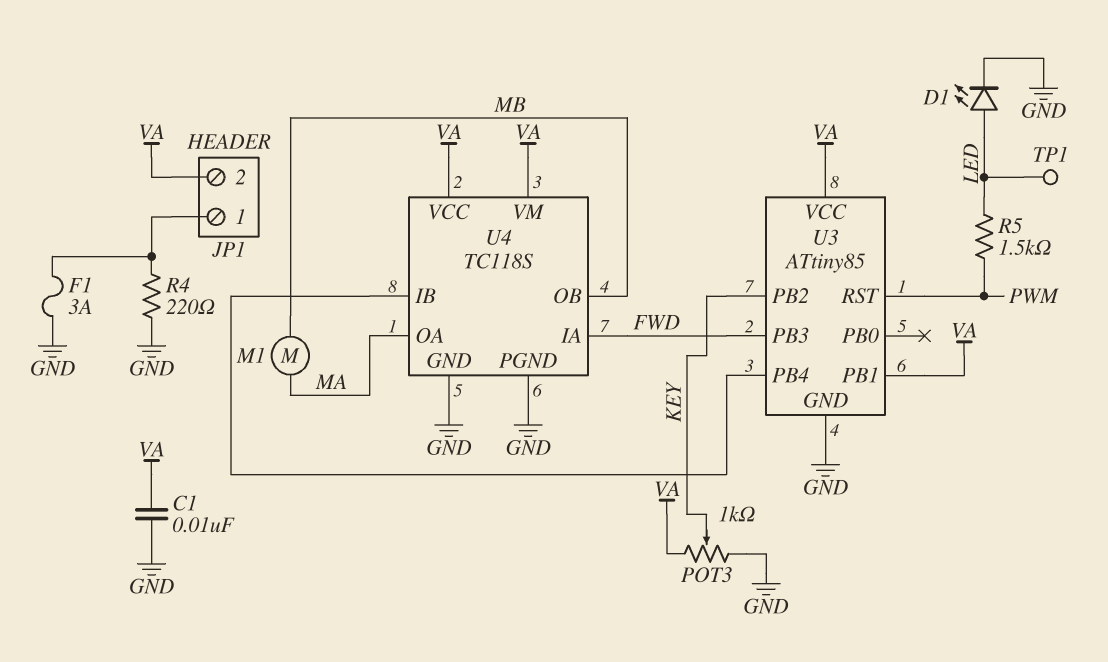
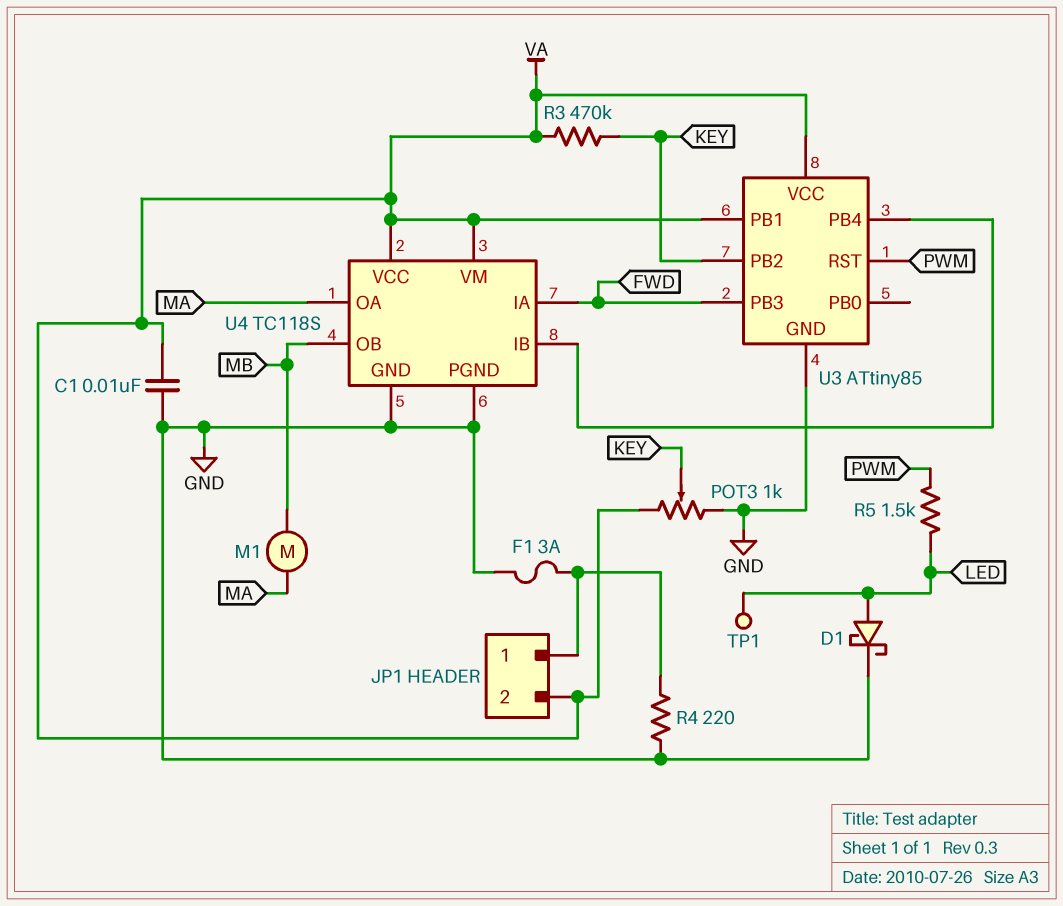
D1: LED (A LED, K GND) -> schottky (A LED, K GND)
R3: none -> 470k (KEY, VA)

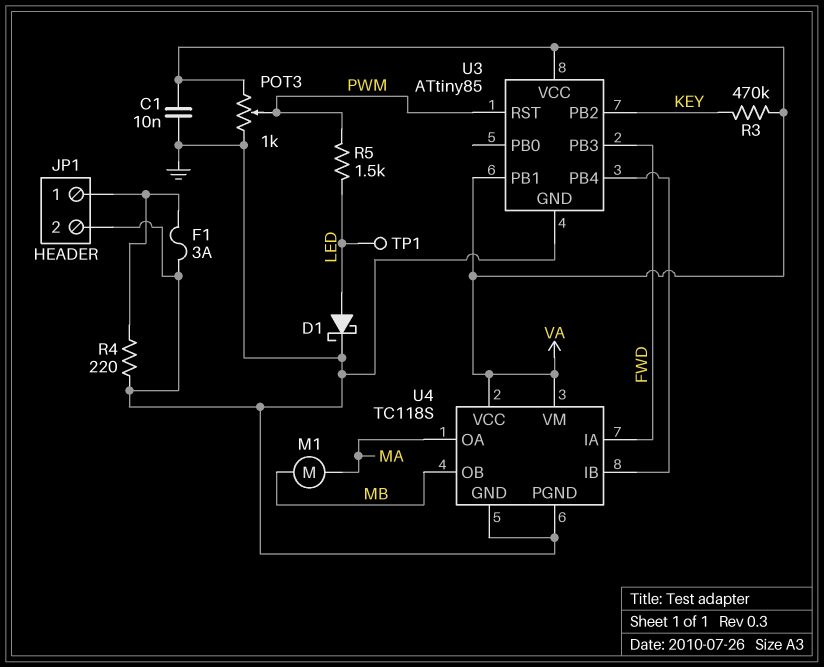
JP1 pin 2: VA -> GND
POT3: 1k (GND, VA, wiper KEY) -> 1k (GND, VA, wiper PWM)

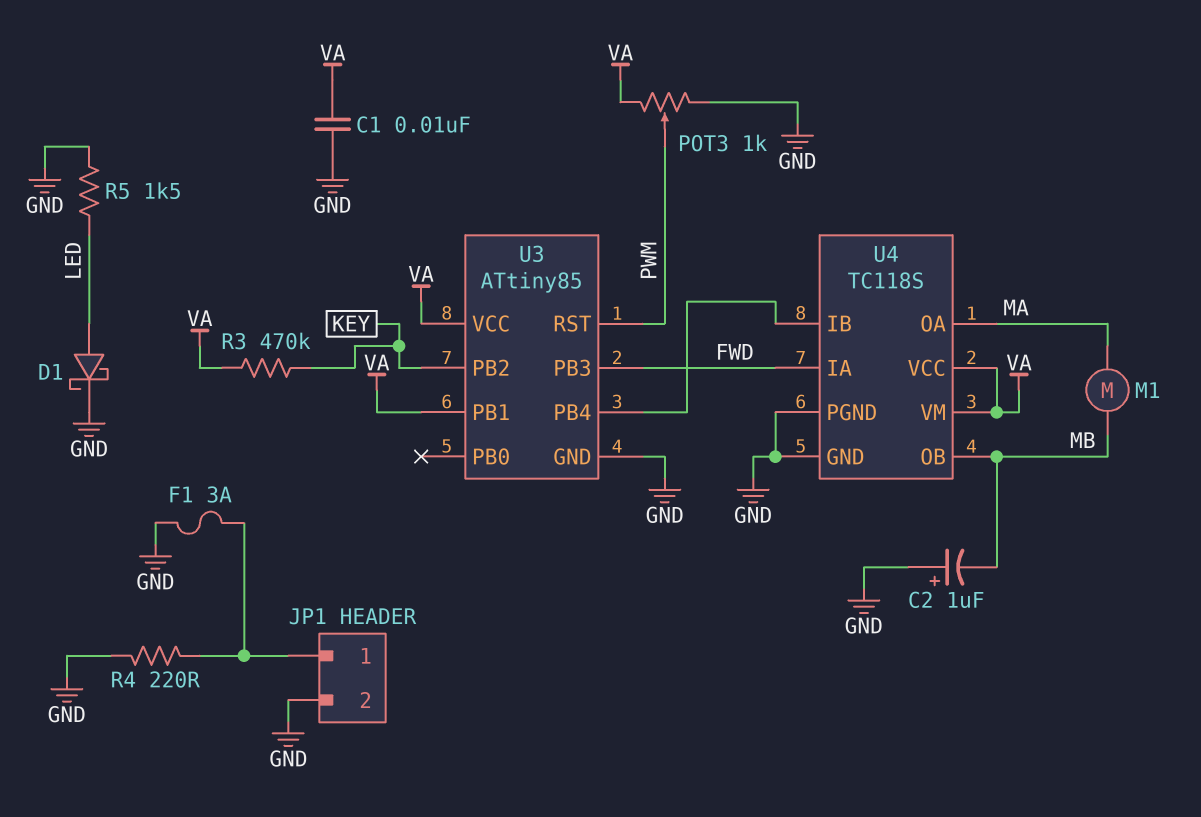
C2: none -> 1uF (plus GND, minus MB)
R5: 1.5k (LED, PWM) -> 1.5k (GND, LED)
TP1: test point (LED) -> none

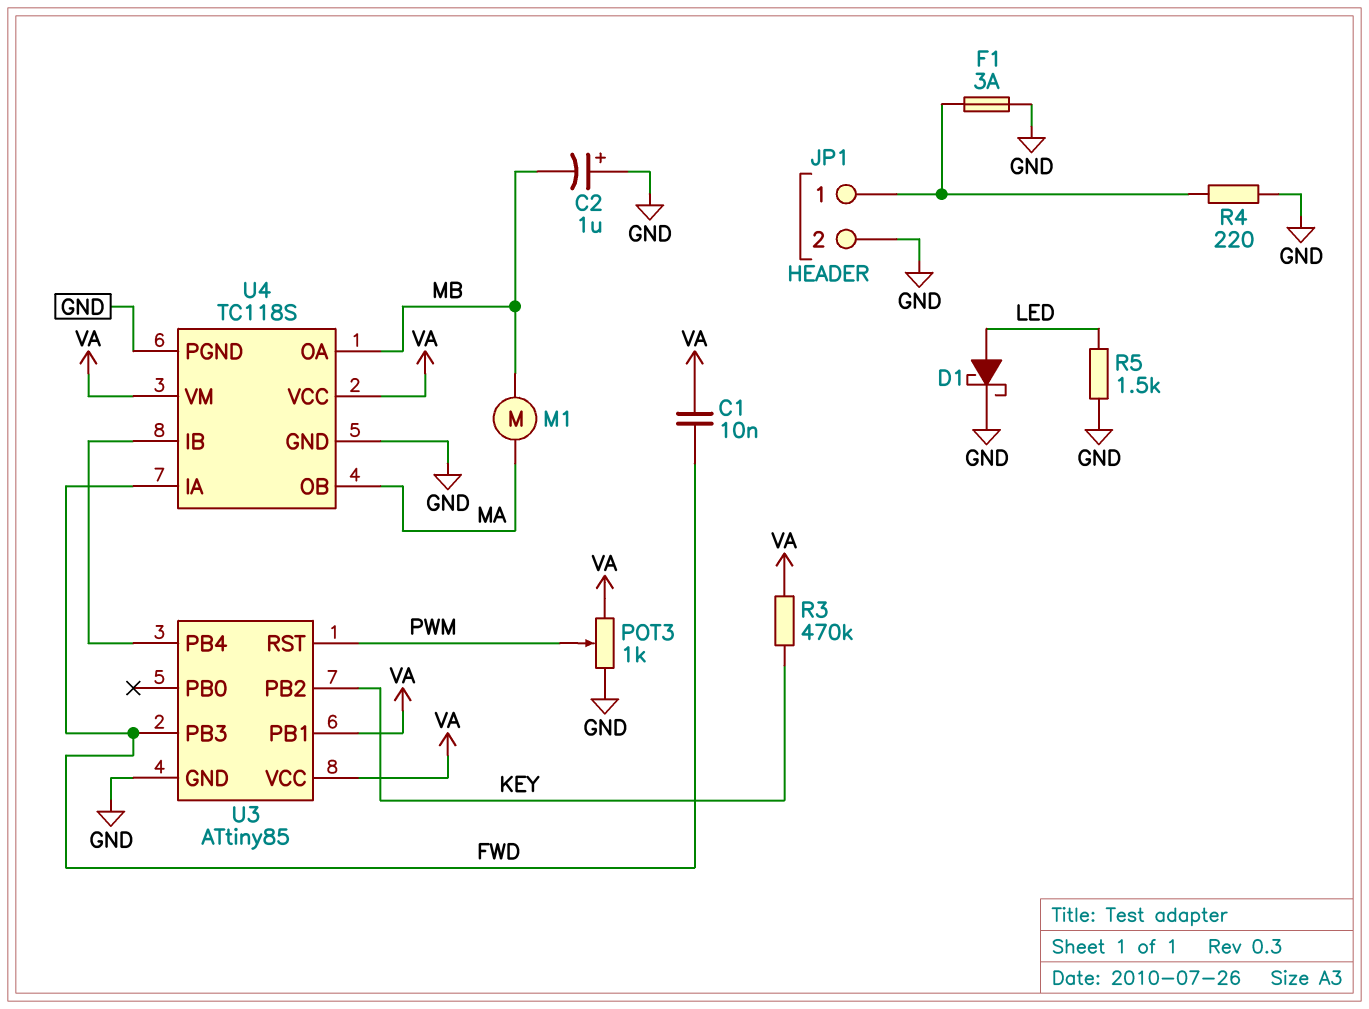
C1: 10nF (GND, VA) -> 10nF (FWD, VA)
U4 pin OA: MA -> MB
U4 pin OB: MB -> MA

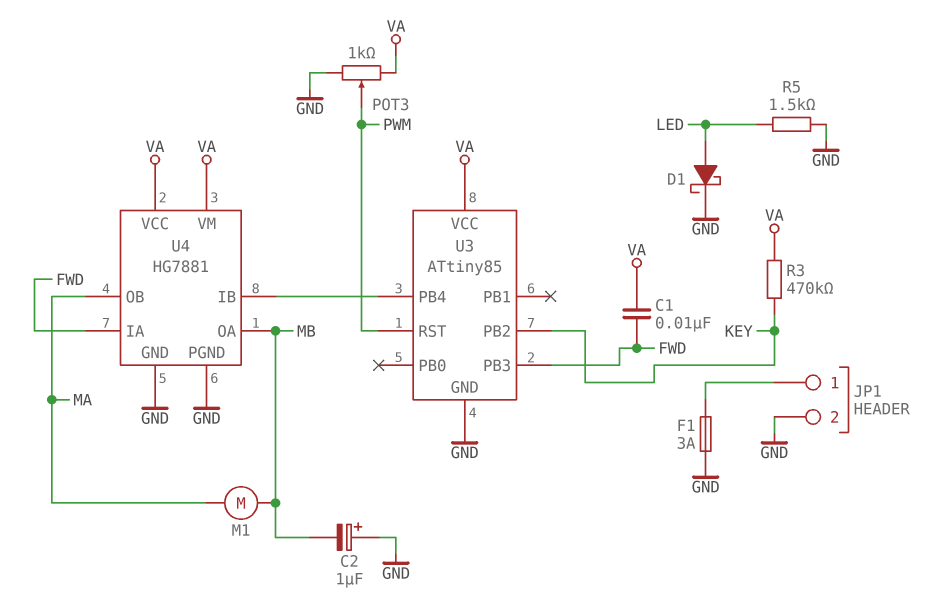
R4: 220 (GND, JP1/1) -> none
U3 pin PB1: VA -> none
U4: TC118S -> HG7881

